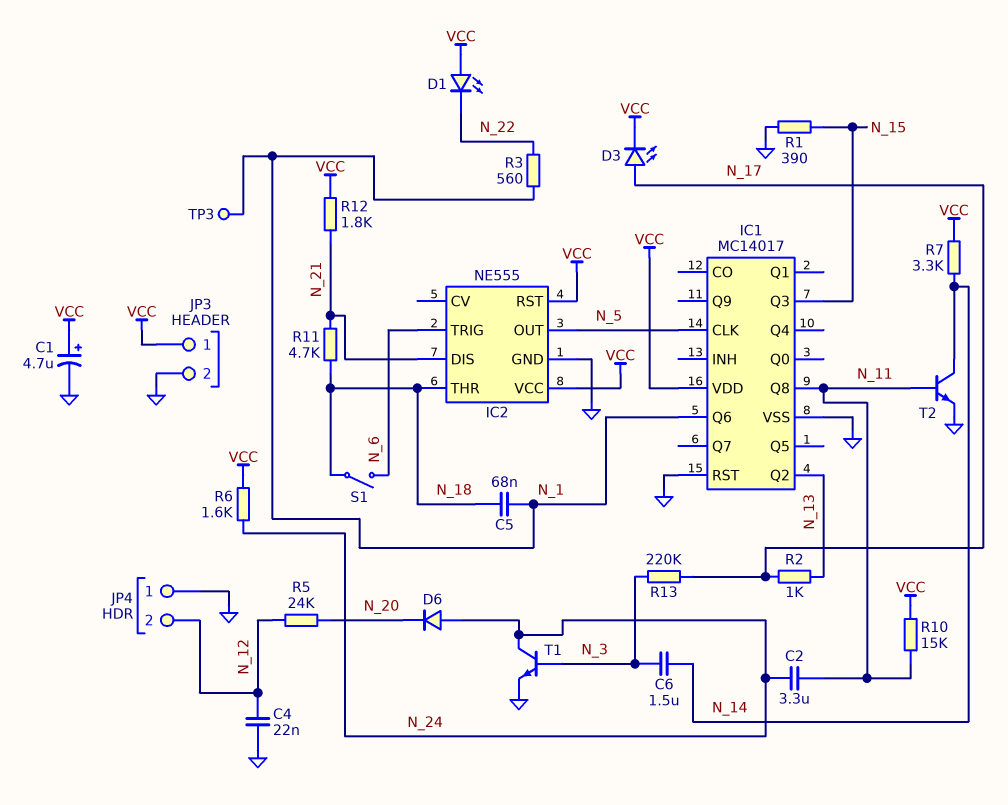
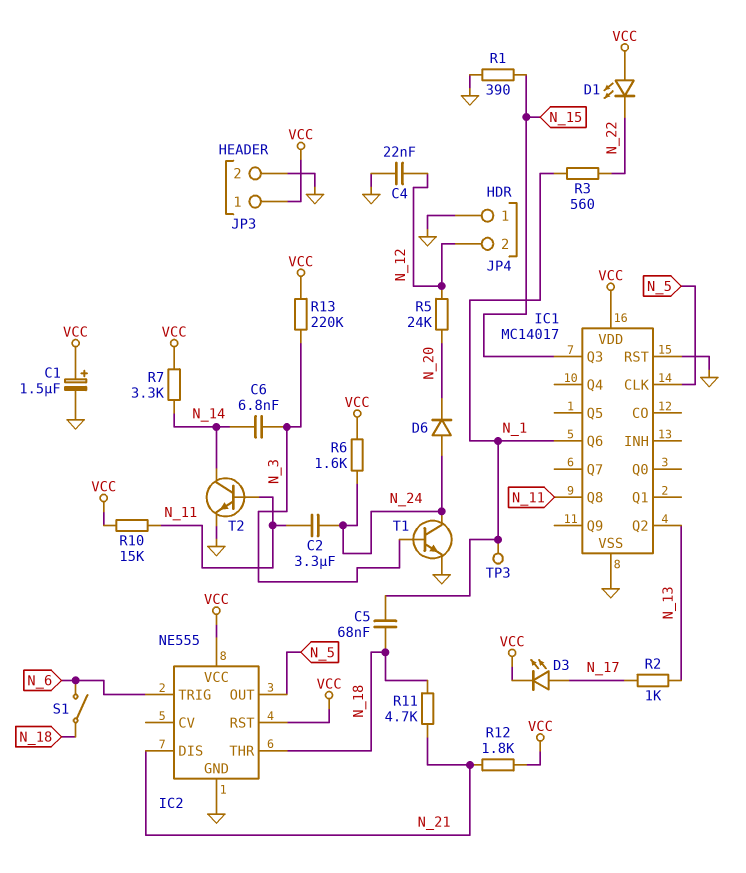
C1: 4.7uF (plus VCC, minus GND) -> 1.5uF (plus VCC, minus GND)
C6: 1.5uF (N_3, N_14) -> 6.8nF (N_3, N_14)
R13: 220k (N_3, N_17) -> 220k (N_3, VCC)

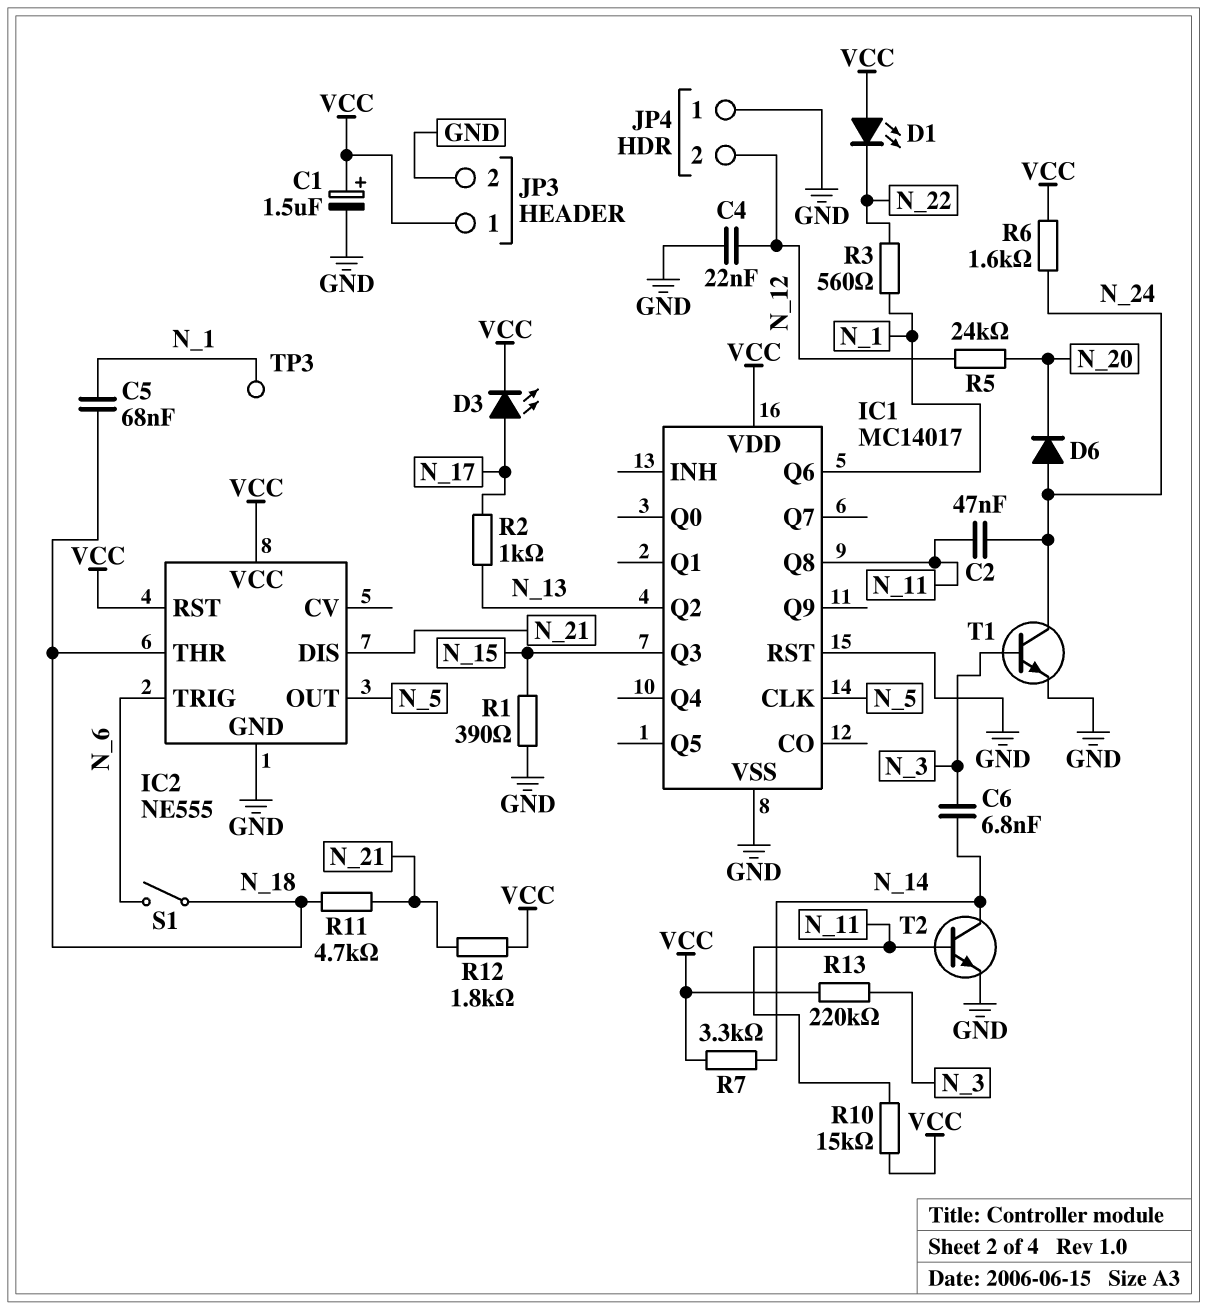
C2: 3.3uF (N_11, N_24) -> 47nF (N_11, N_24)

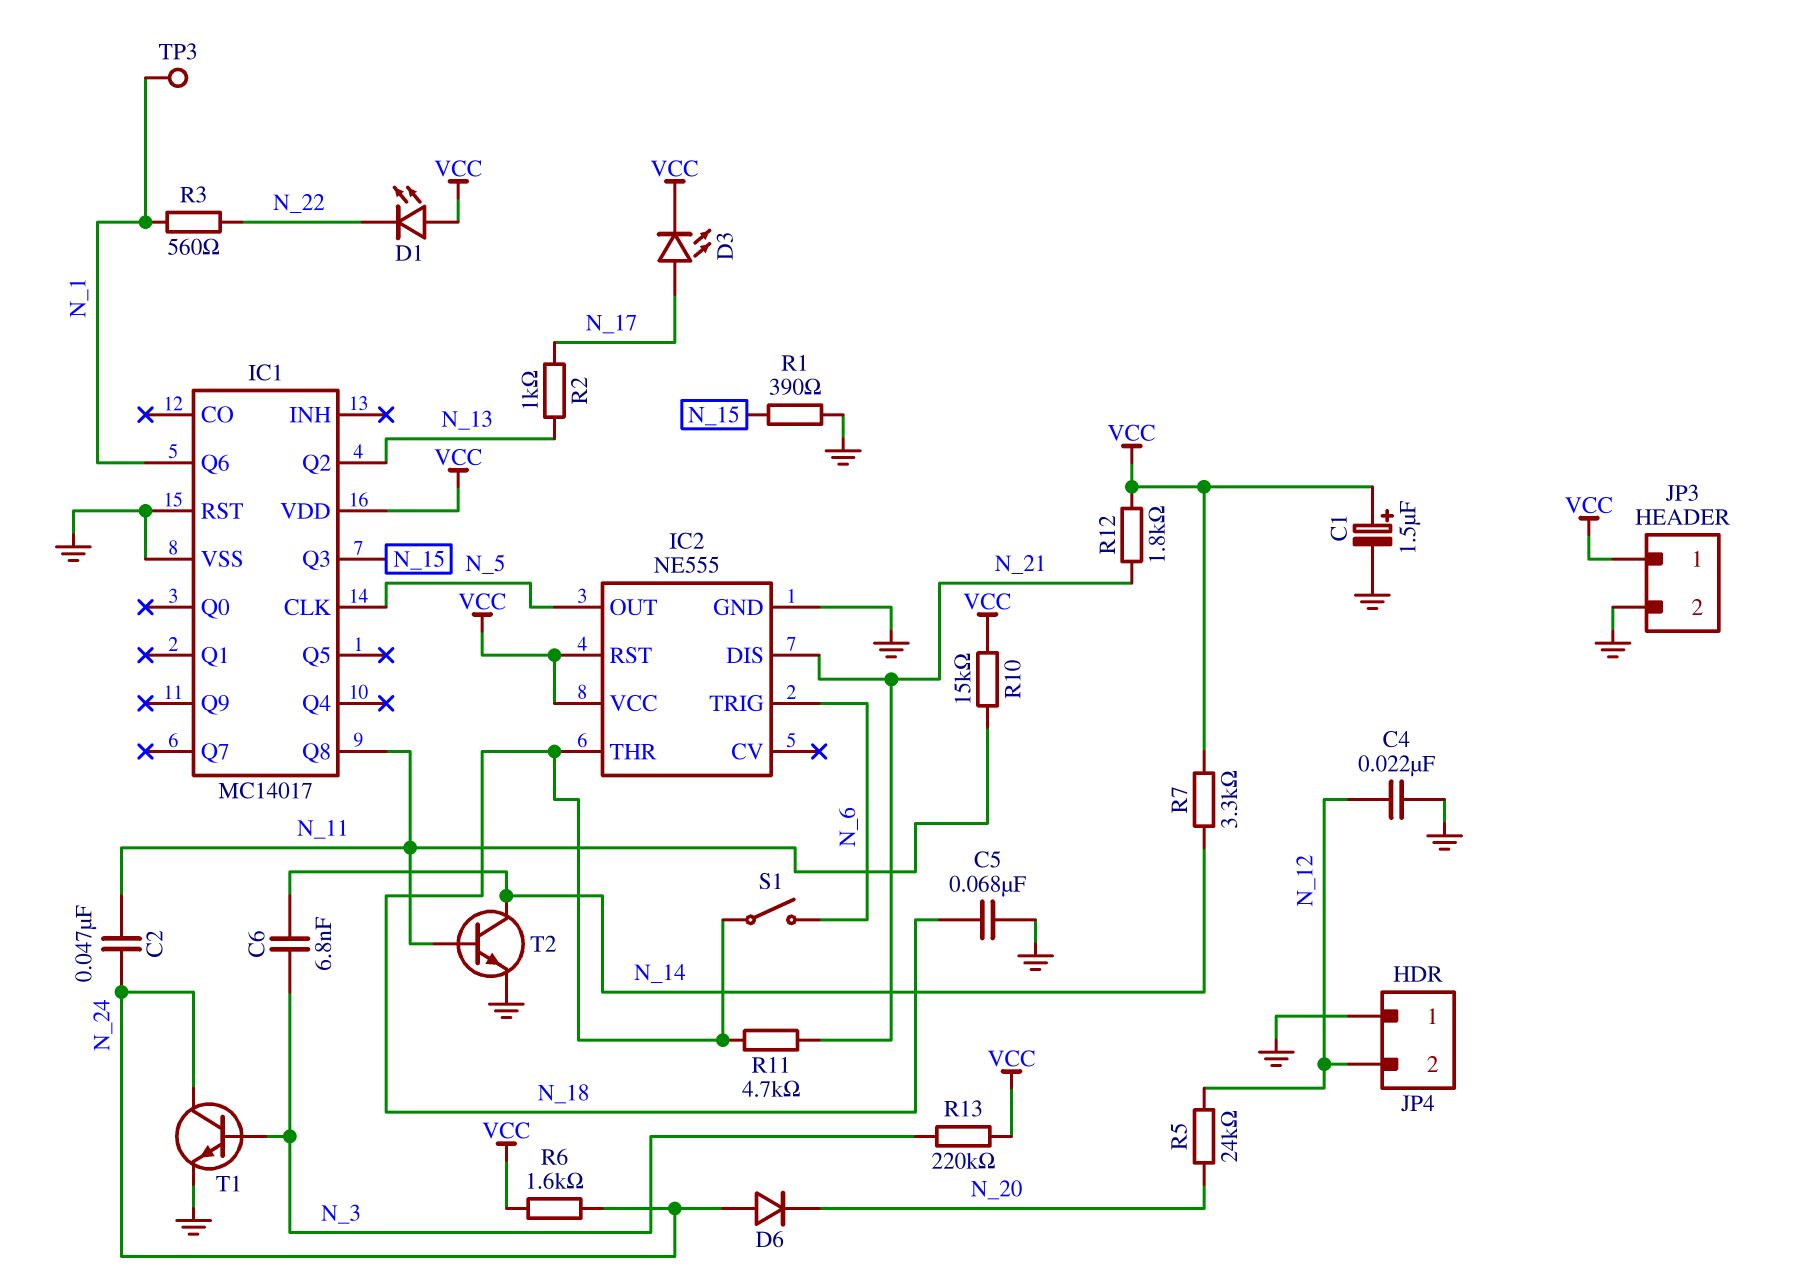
C5: 68nF (N_1, N_18) -> 68nF (GND, N_18)

